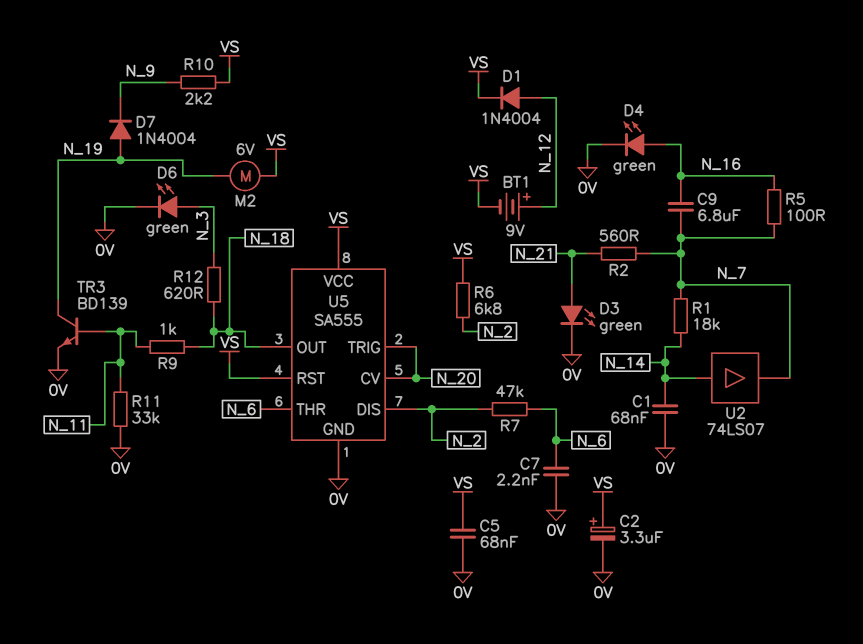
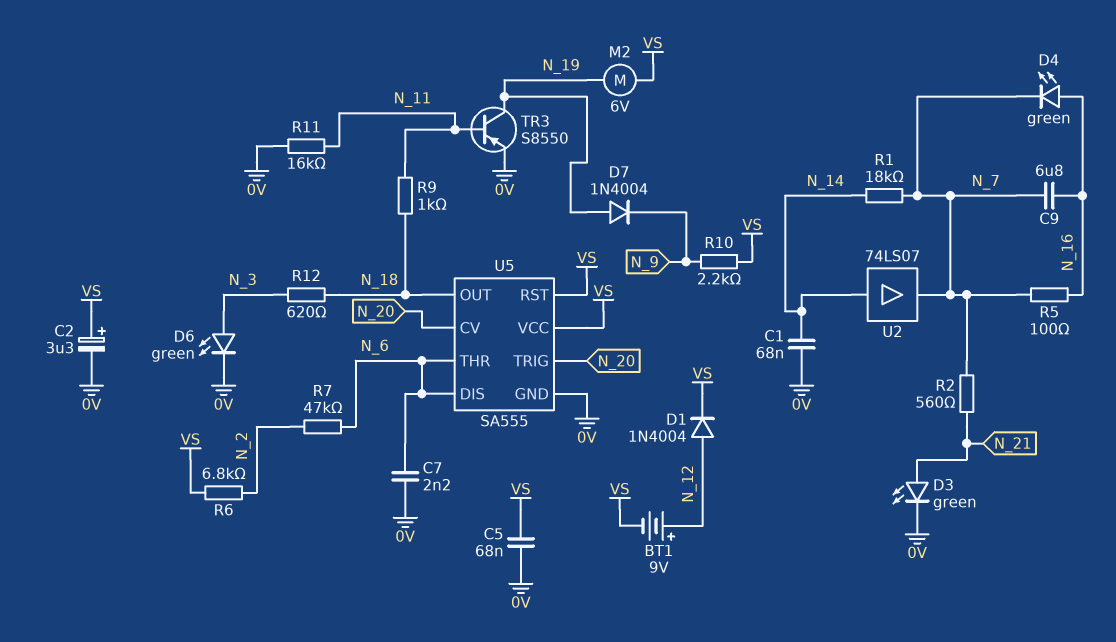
D4: LED green (A N_16, K 0V) -> LED green (A N_16, K N_7)
R11: 33k (0V, N_11) -> 16k (0V, N_11)
TR3: NPN BD139 (B N_11, C N_19, E 0V) -> PNP S8550 (B N_11, C N_19, E 0V)
U5 pin DIS: N_2 -> N_6

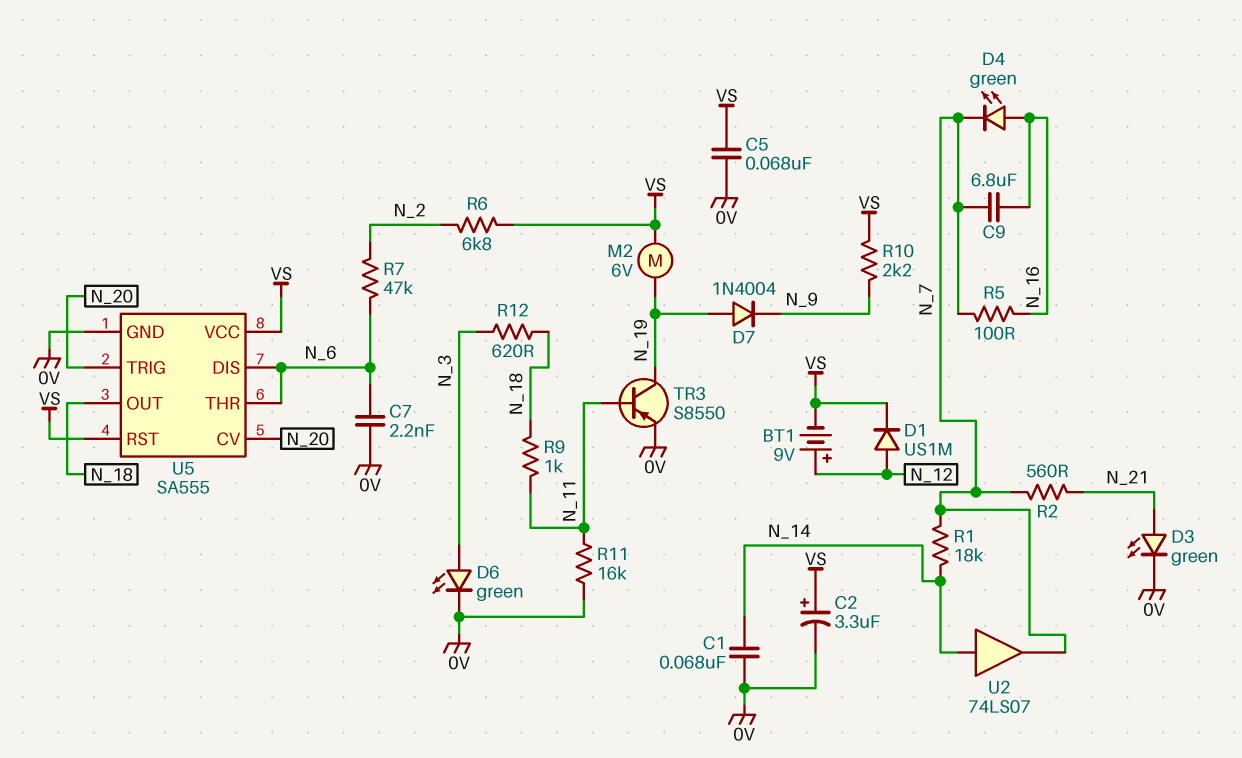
D1: diode 1N4004 (A N_12, K VS) -> diode US1M (A N_12, K VS)

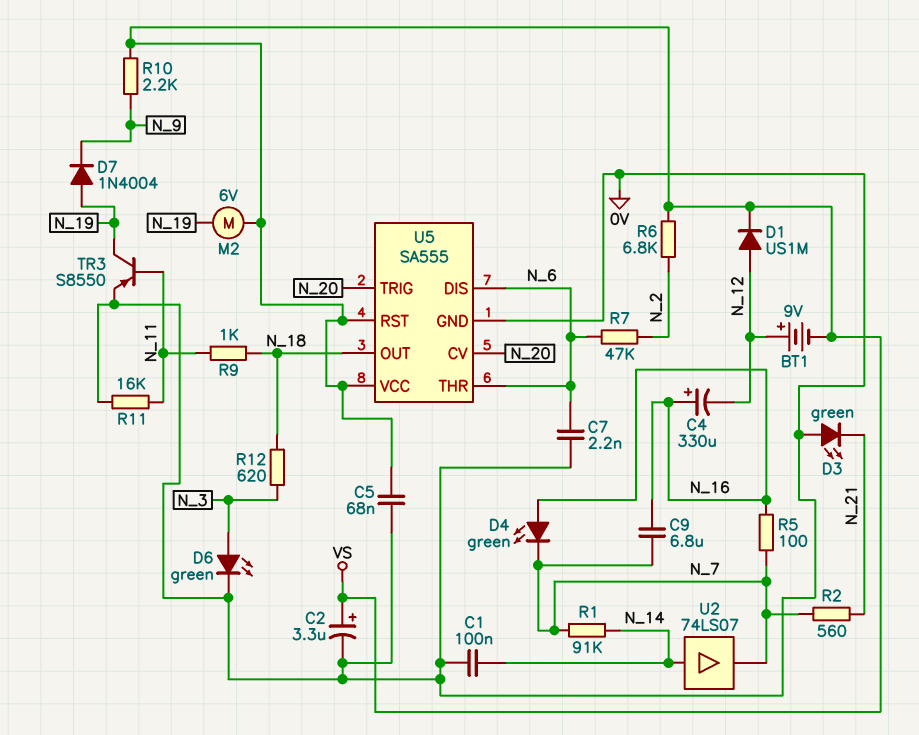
C1: 68nF (0V, N_14) -> 100nF (0V, N_14)
C4: none -> 330uF (plus N_16, minus N_12)
D3: LED green (A N_21, K 0V) -> LED green (A 0V, K N_21)
R1: 18k (N_7, N_14) -> 91k (N_7, N_14)

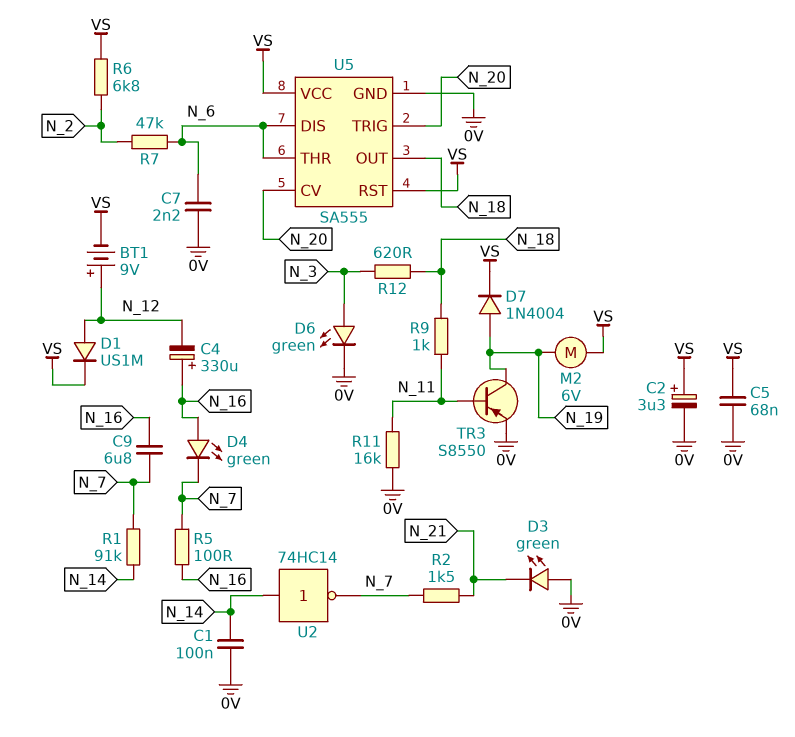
D7: diode 1N4004 (A N_19, K N_9) -> diode 1N4004 (A N_19, K VS)
R2: 560 (N_7, N_21) -> 1.5k (N_7, N_21)
R10: 2.2k (N_9, VS) -> none
U2: buffer 74LS07 (in N_14, out N_7) -> NOT 74HC14 (in N_14, out N_7)

